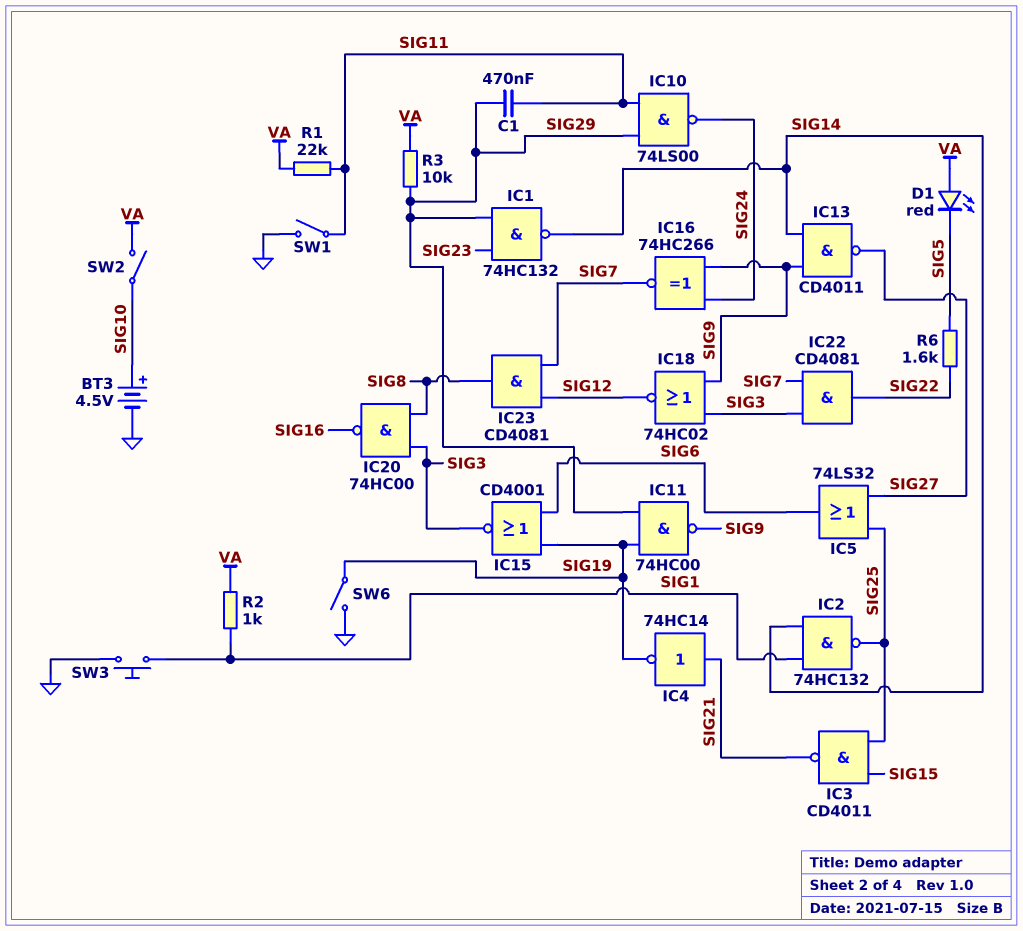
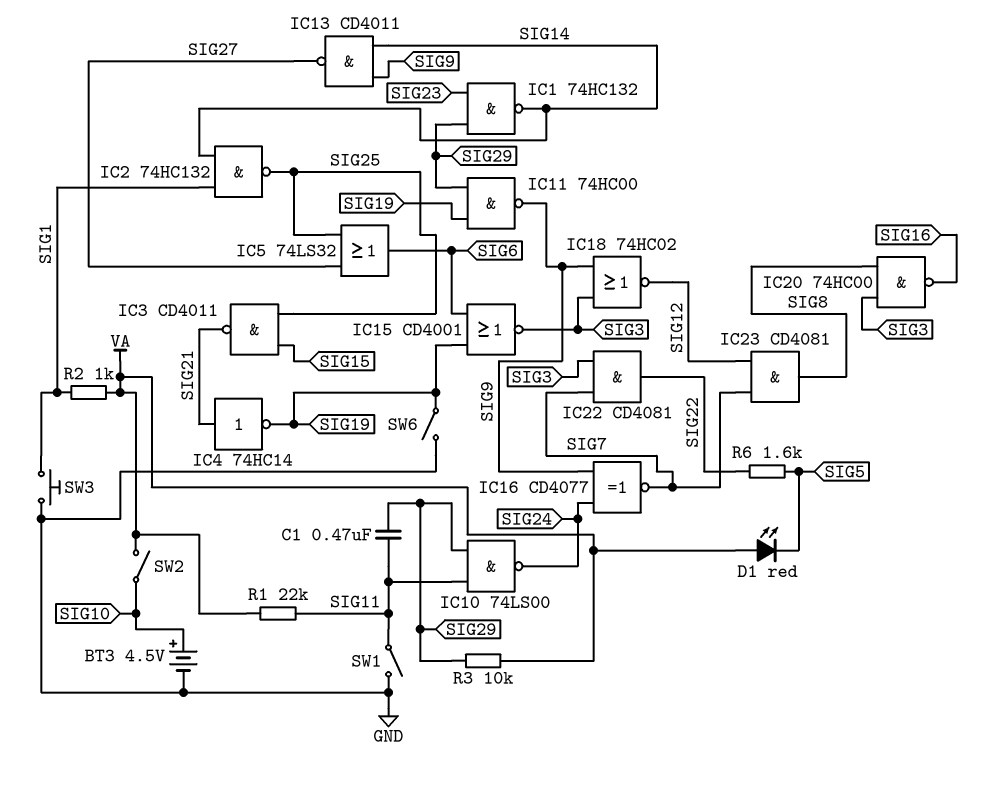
IC16: XNOR 74HC266 (in SIG9, in SIG24, out SIG7) -> XNOR CD4077 (in SIG9, in SIG24, out SIG7)

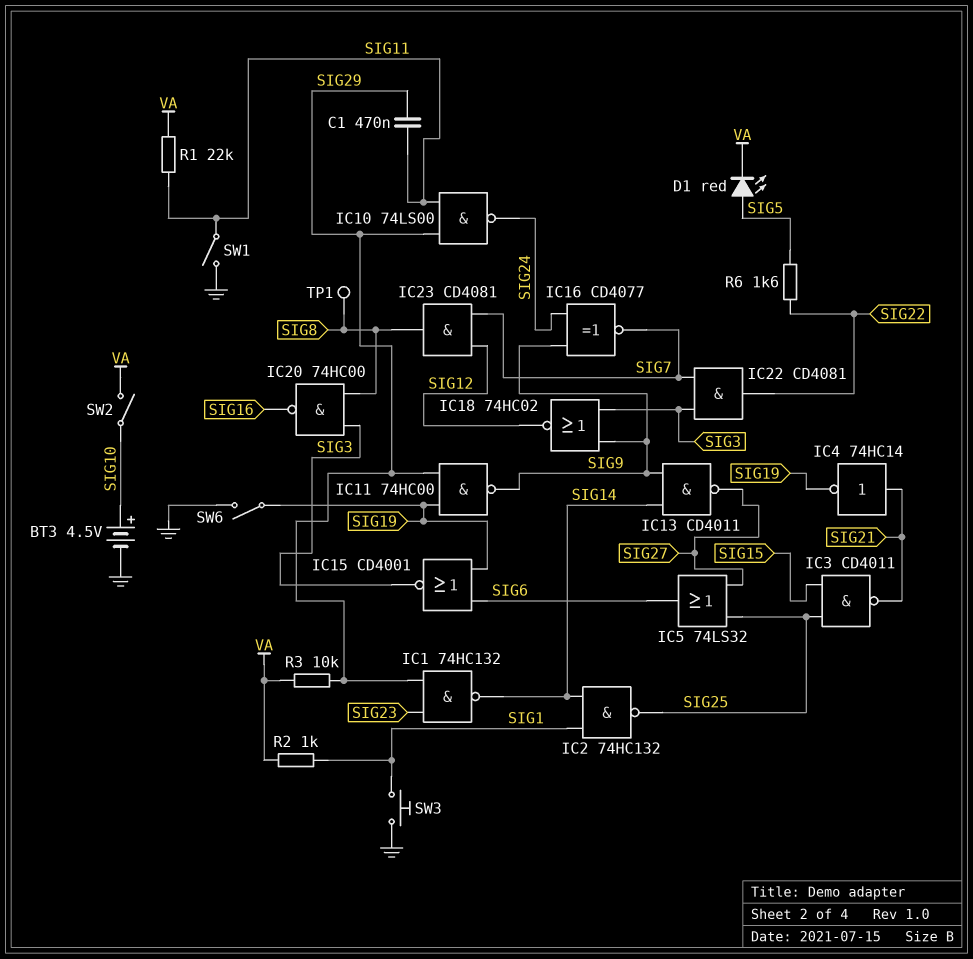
D1: LED red (A VA, K SIG5) -> LED red (A SIG5, K VA)
TP1: none -> test point (SIG8)

